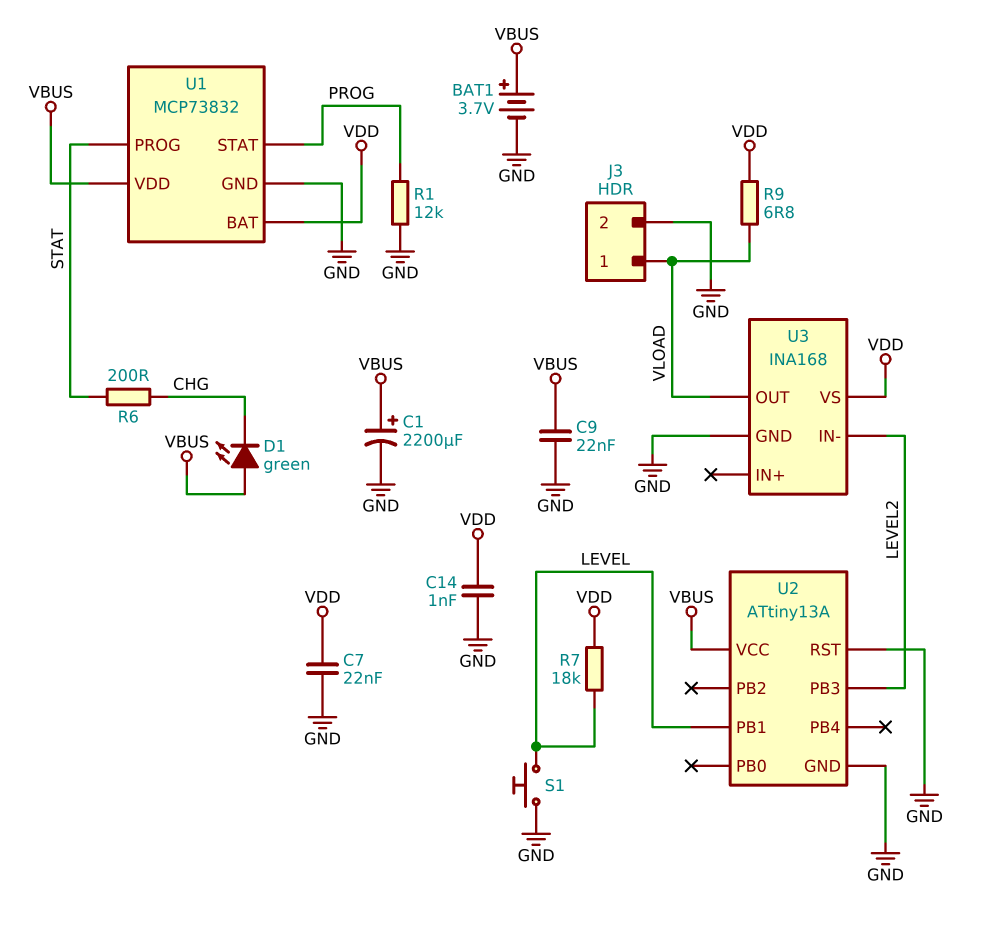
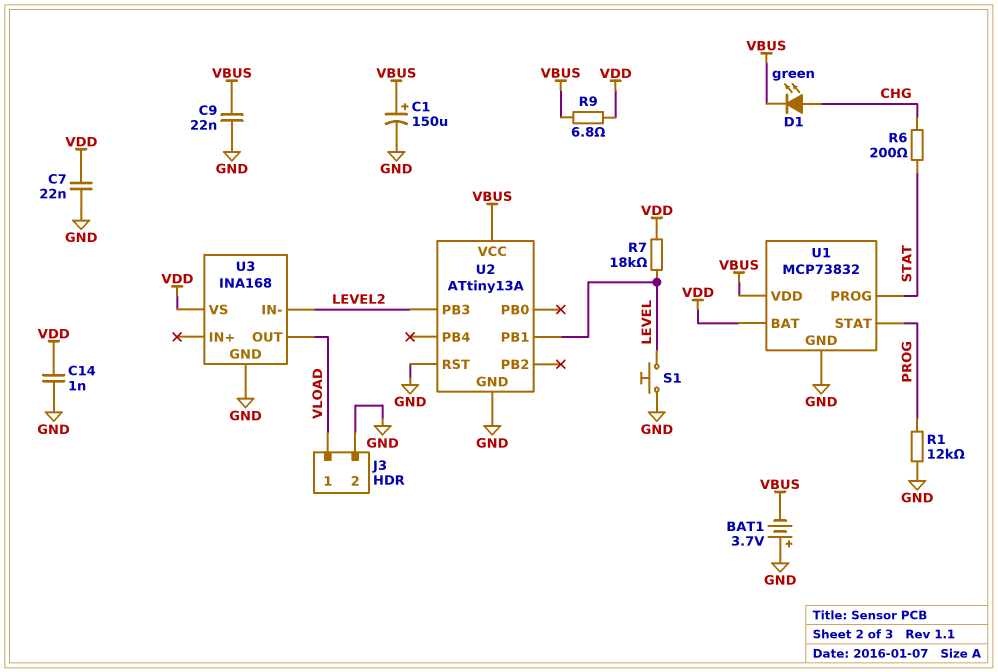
BAT1: 3.7V (plus VBUS, minus GND) -> 3.7V (plus GND, minus VBUS)
C1: 2200uF (plus VBUS, minus GND) -> 150uF (plus VBUS, minus GND)
D1: LED green (A VBUS, K CHG) -> LED green (A CHG, K VBUS)
R9: 6.8 (VDD, VLOAD) -> 6.8 (VBUS, VDD)

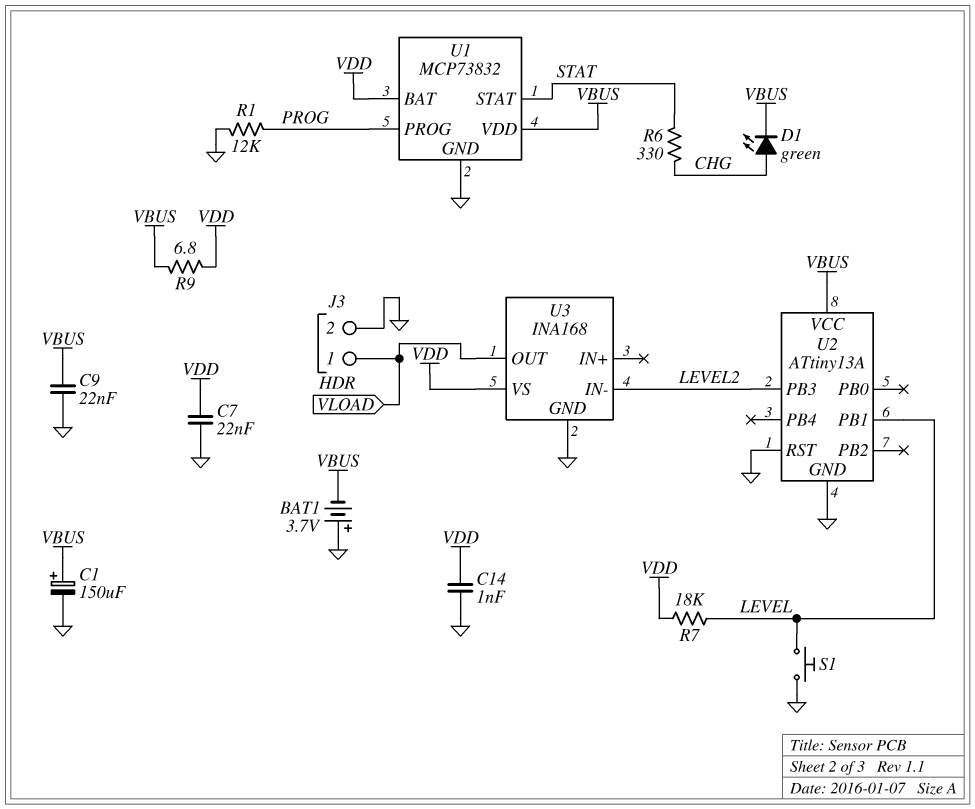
R6: 200 (CHG, STAT) -> 330 (CHG, STAT)
U1 pin PROG: STAT -> PROG
U1 pin STAT: PROG -> STAT

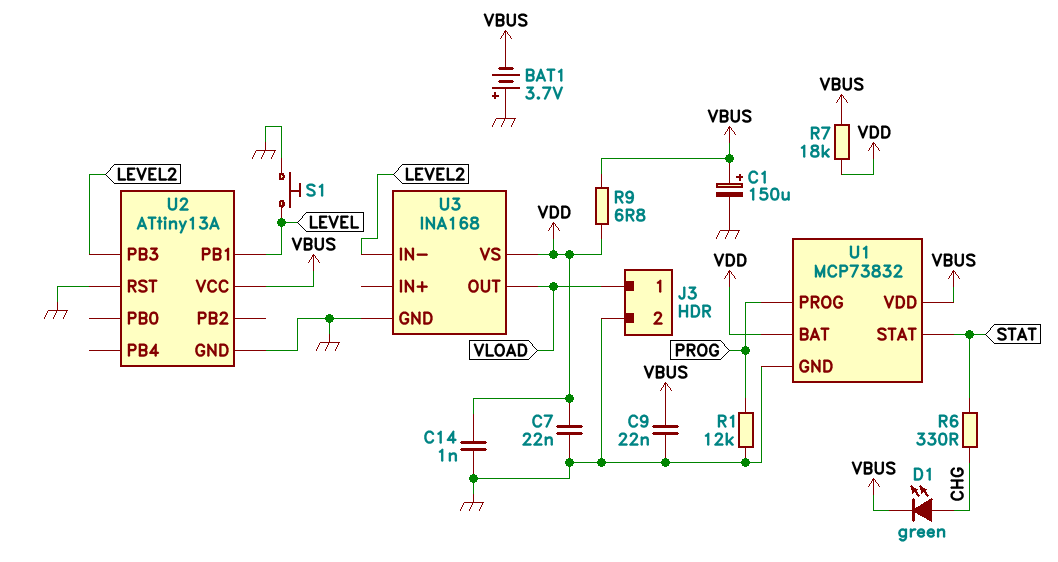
R7: 18k (LEVEL, VDD) -> 18k (VBUS, VDD)

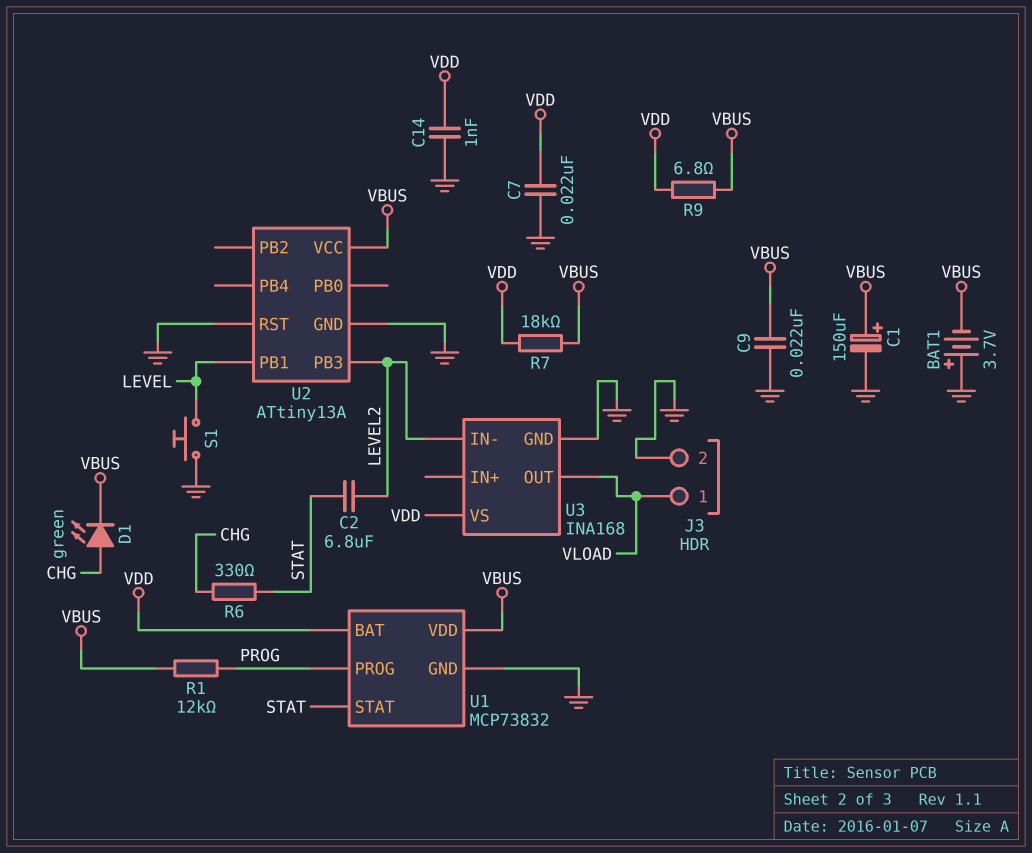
C2: none -> 6.8uF (LEVEL2, STAT)
R1: 12k (GND, PROG) -> 12k (PROG, VBUS)

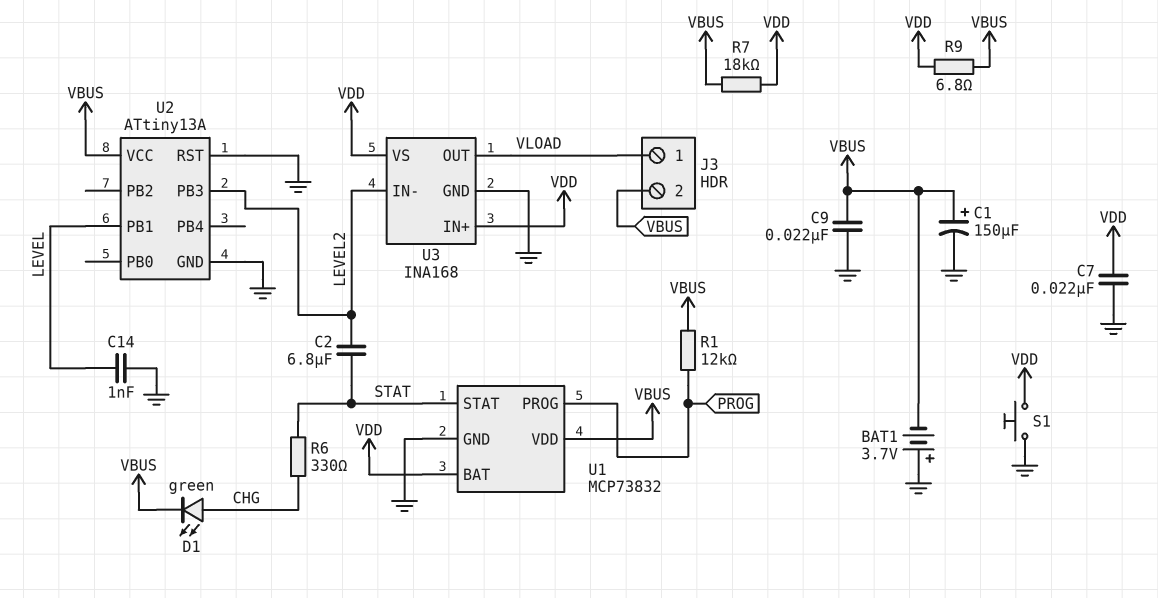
C14: 1nF (GND, VDD) -> 1nF (GND, LEVEL)
J3 pin 2: GND -> VBUS
S1: button (GND, LEVEL) -> button (GND, VDD)
U3 pin IN+: none -> VDD

